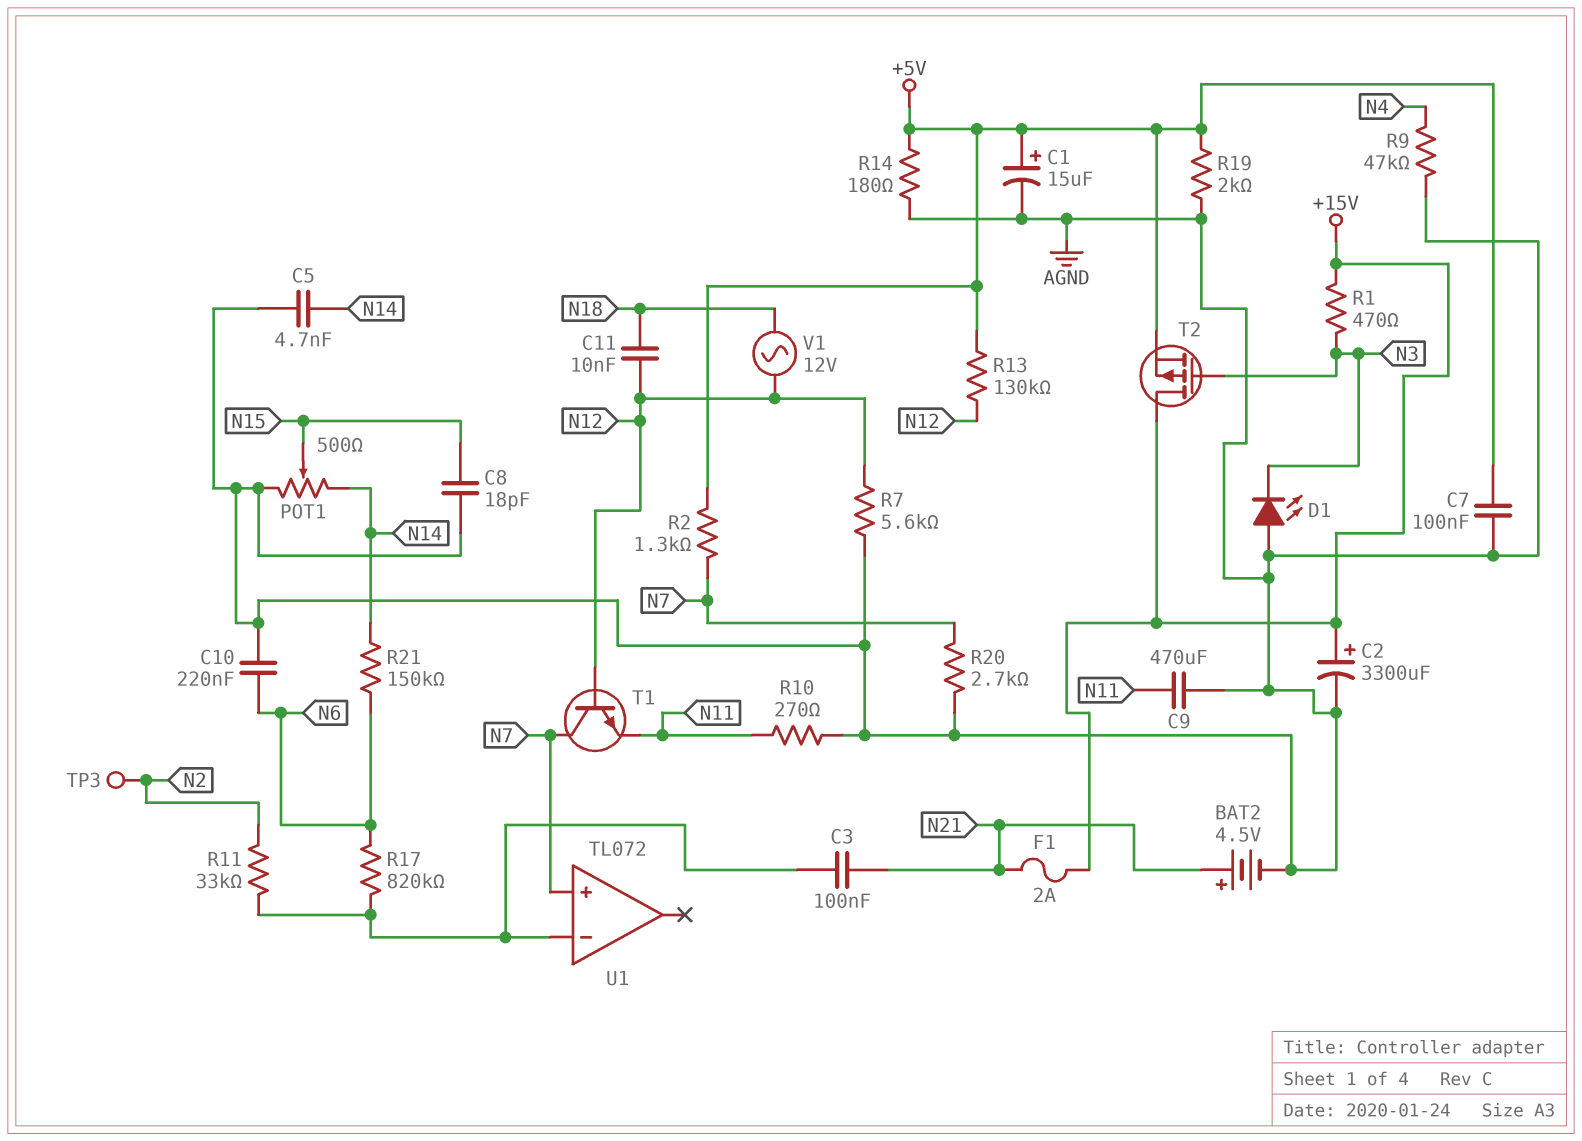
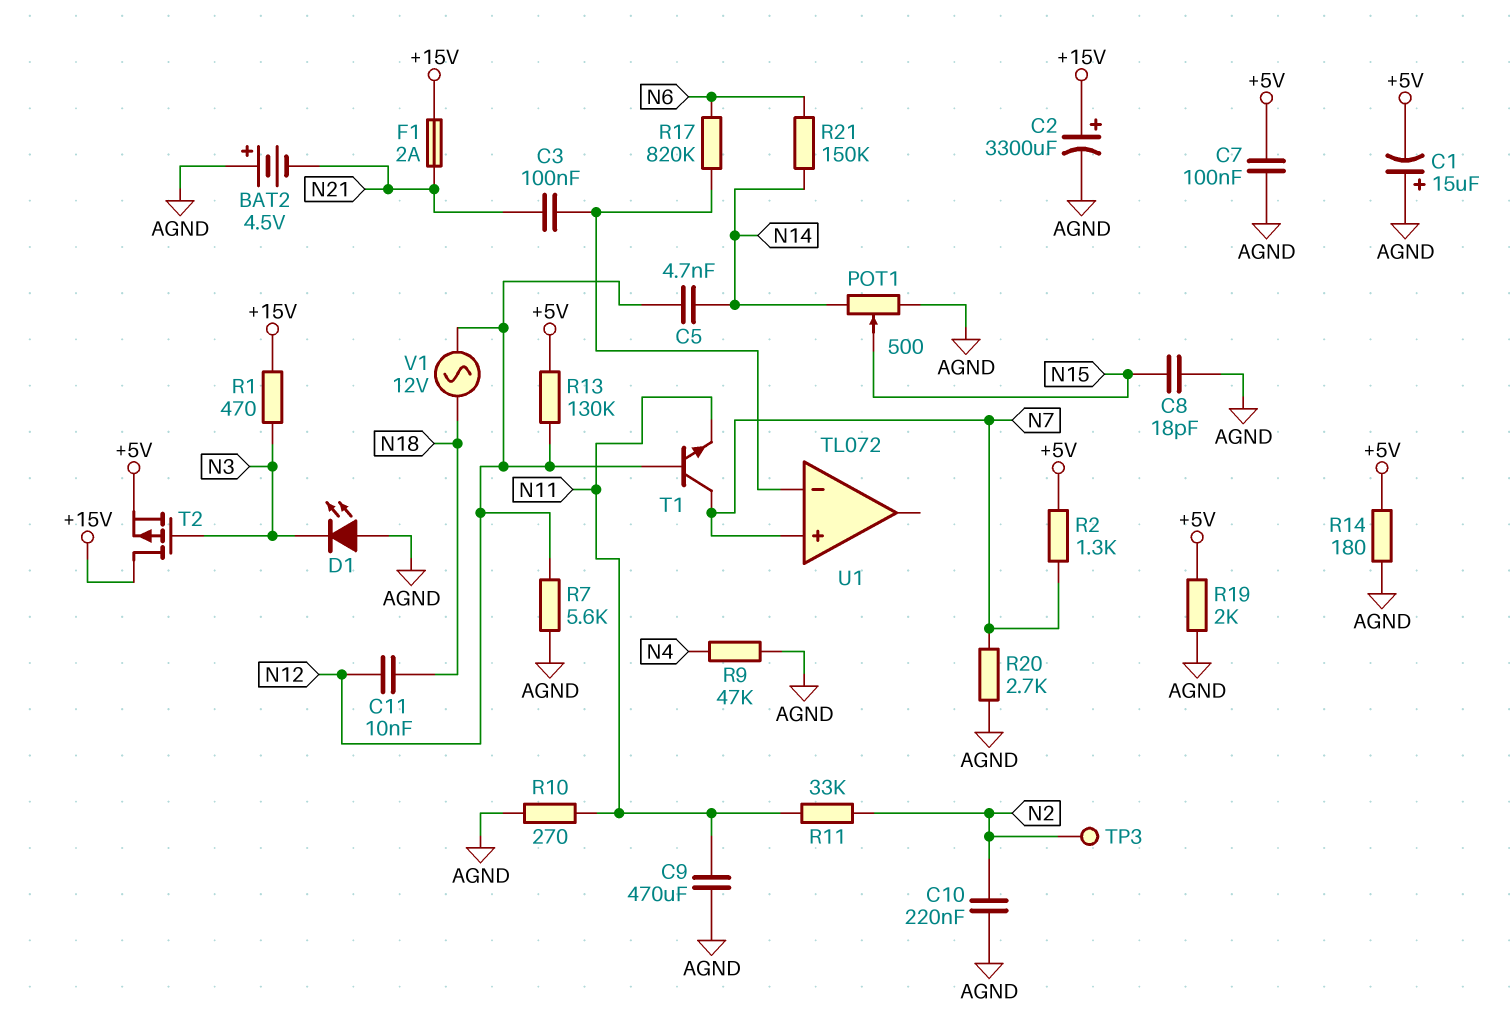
BAT2: 4.5V (plus N21, minus AGND) -> 4.5V (plus AGND, minus N21)
C1: 15uF (plus +5V, minus AGND) -> 15uF (plus AGND, minus +5V)
C5: 4.7nF (AGND, N14) -> 4.7nF (N12, N14)
C10: 220nF (AGND, N6) -> 220nF (AGND, N2)
R11: 33k (N2, U1/in-) -> 33k (N2, N11)

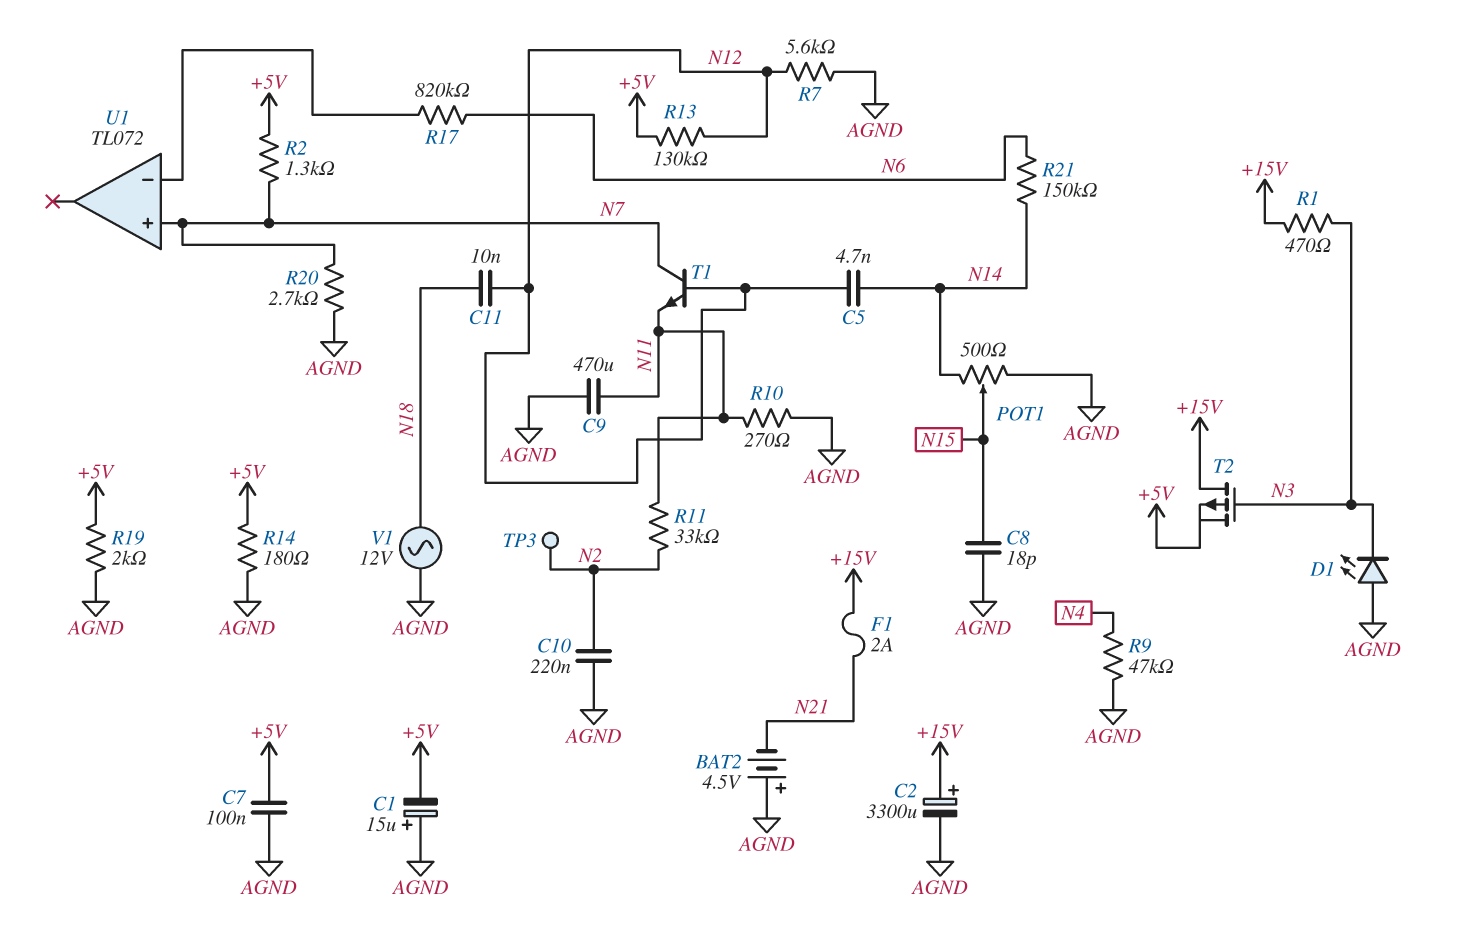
C3: 100nF (N21, U1/in-) -> none
V1: AC 12V (N12, N18) -> AC 12V (AGND, N18)

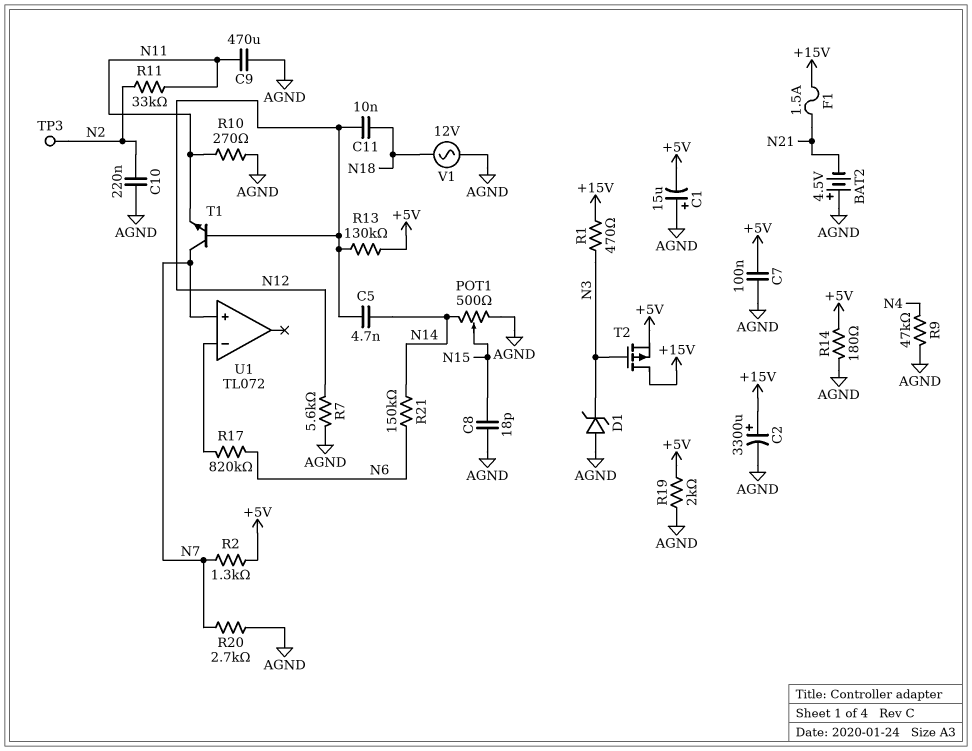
D1: LED (A AGND, K N3) -> zener (A AGND, K N3)
F1: 2A (+15V, N21) -> 1.5A (+15V, N21)

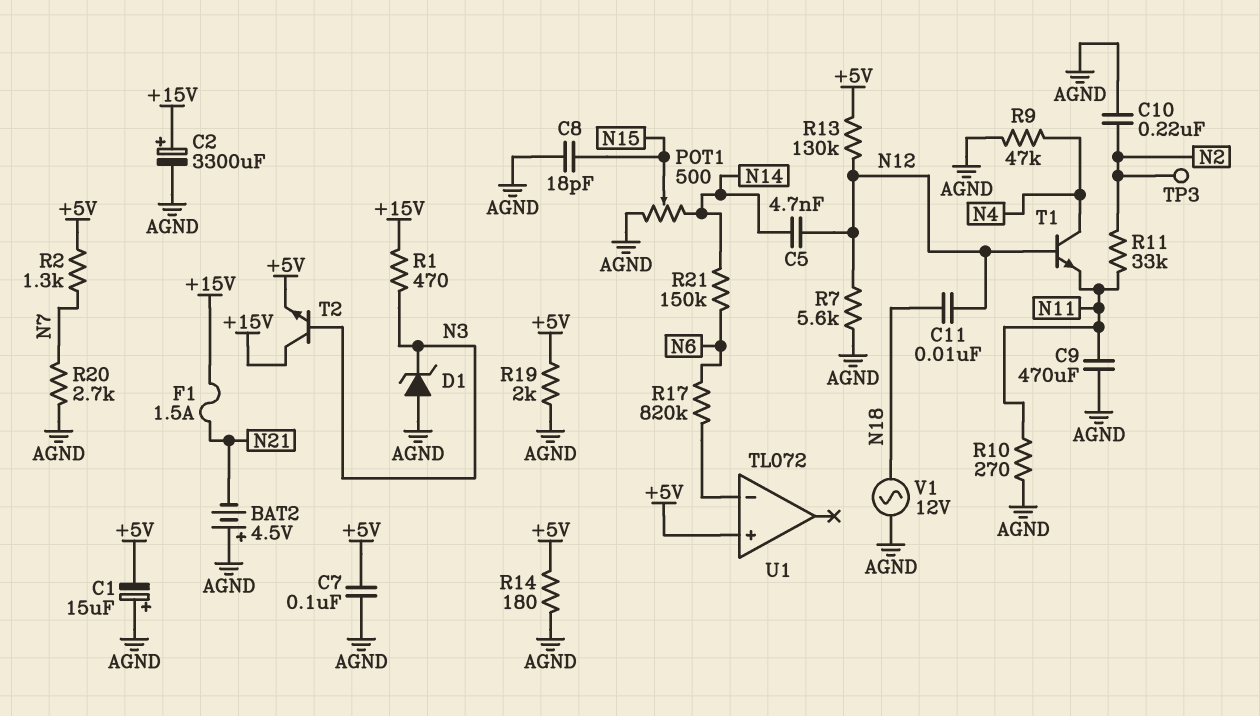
T1: NPN (B N12, C N7, E N11) -> NPN (B N12, C N4, E N11)
T2: PMOS (G N3, D +15V, S +5V) -> NPN (B N3, C +15V, E +5V)
U1 pin in+: N7 -> +5V

